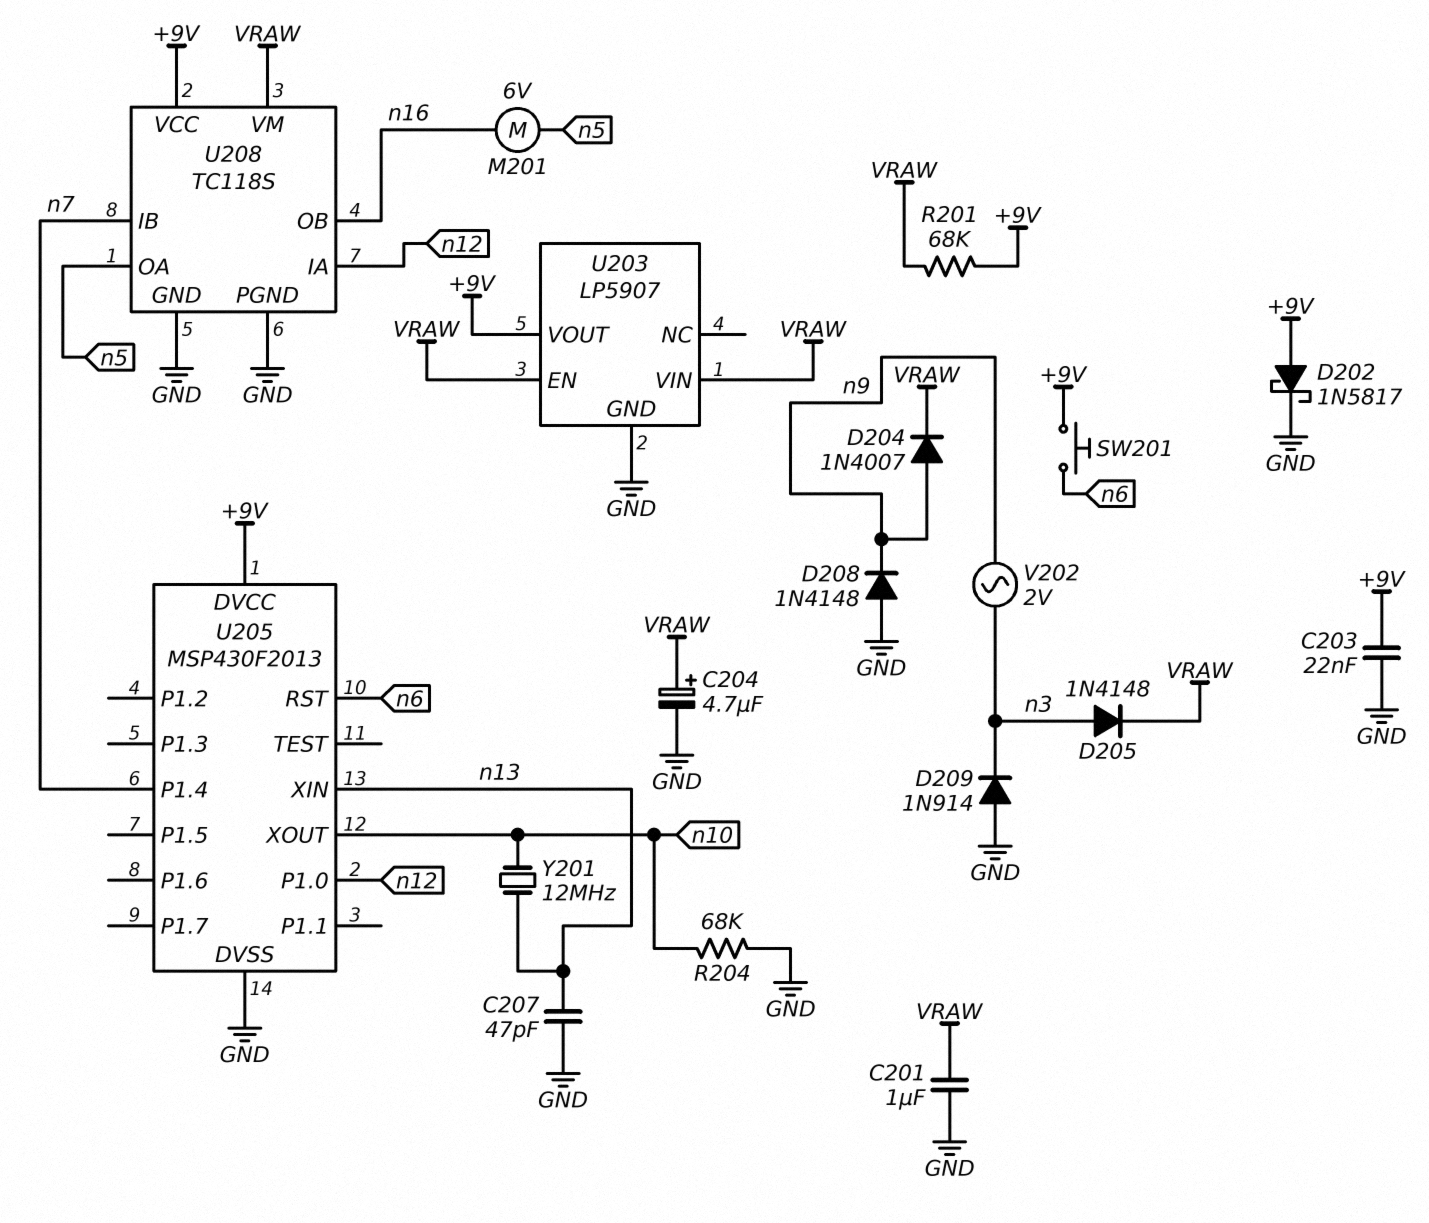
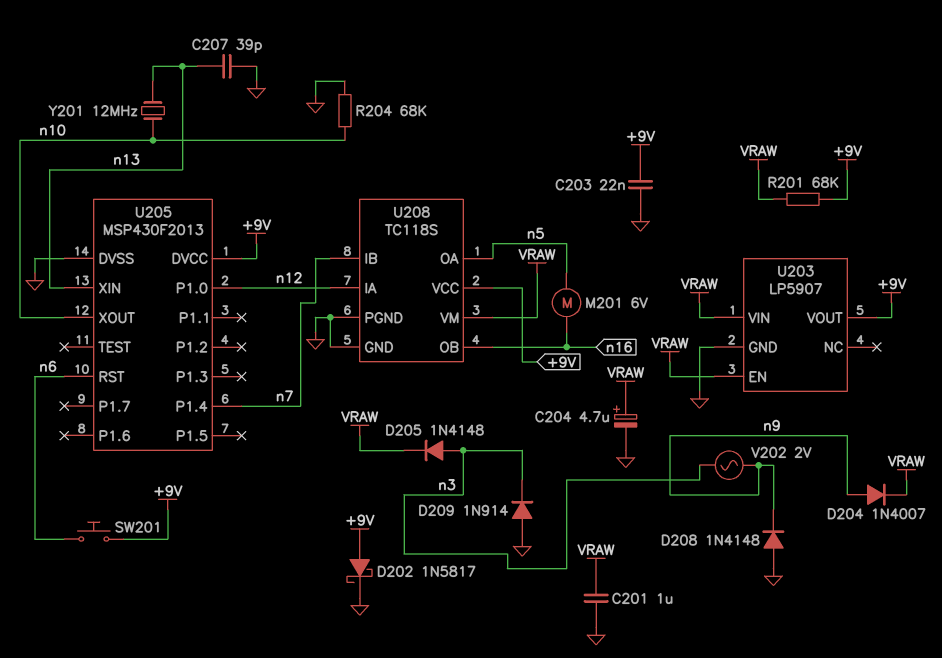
C207: 47pF (GND, n13) -> 39pF (GND, n13)

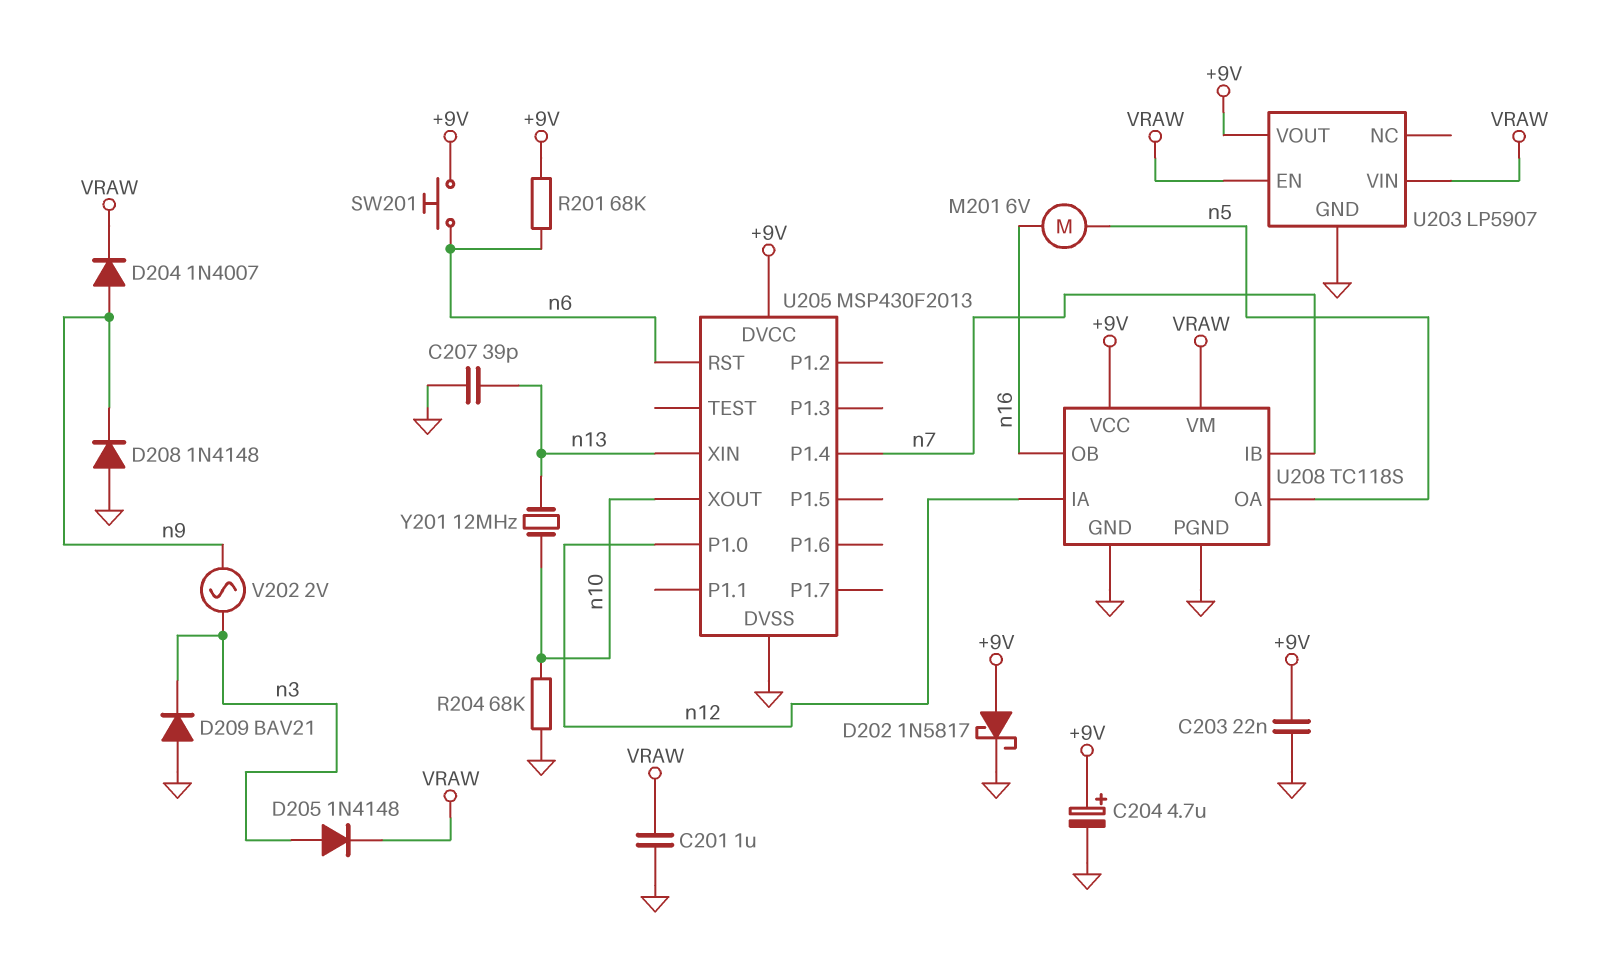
C204: 4.7uF (plus VRAW, minus GND) -> 4.7uF (plus +9V, minus GND)
D209: diode 1N914 (A GND, K n3) -> diode BAV21 (A GND, K n3)
R201: 68k (+9V, VRAW) -> 68k (+9V, n6)

